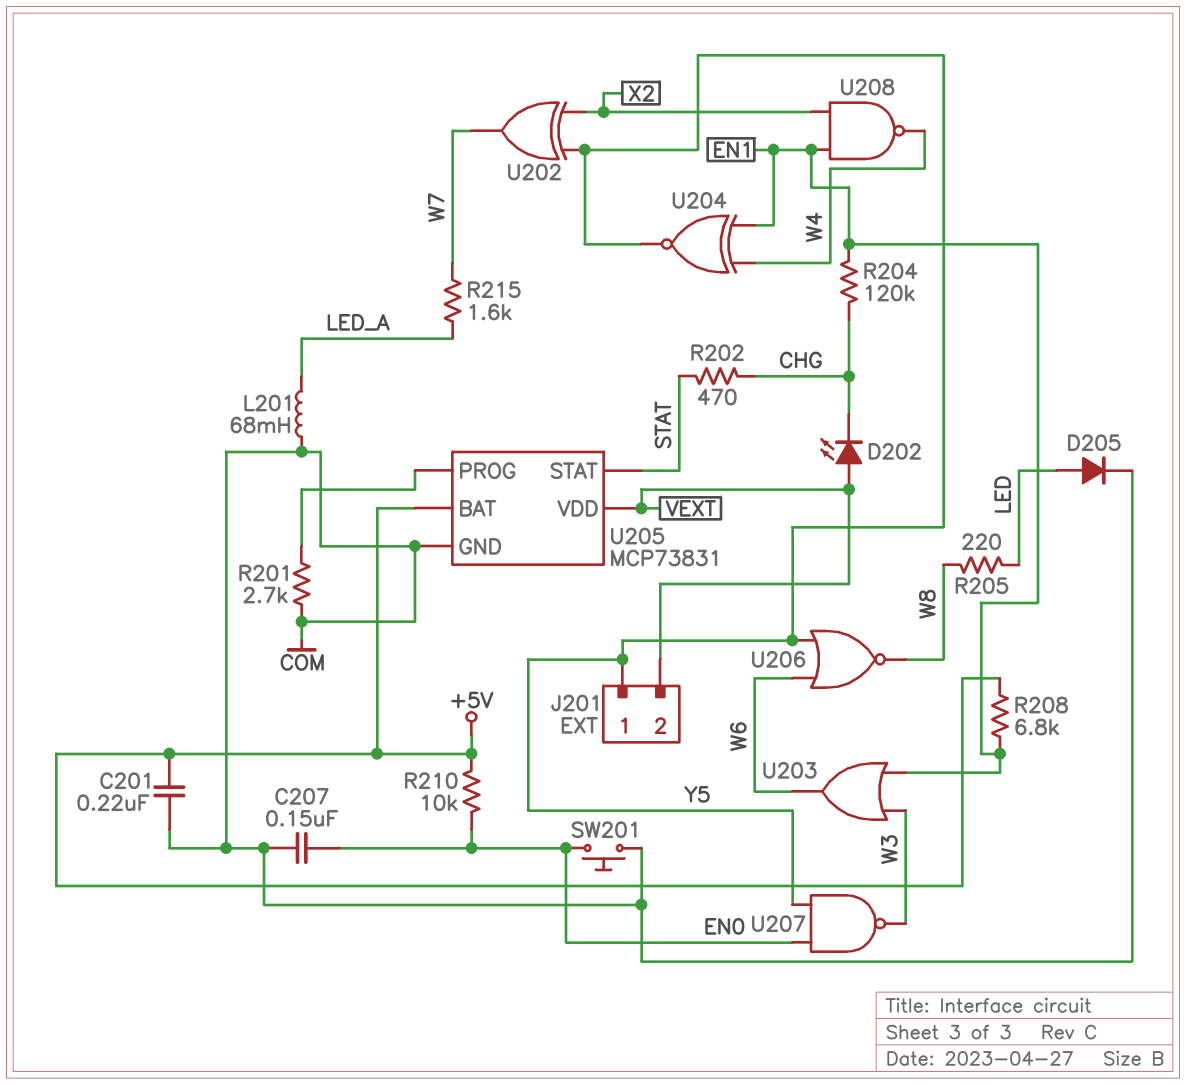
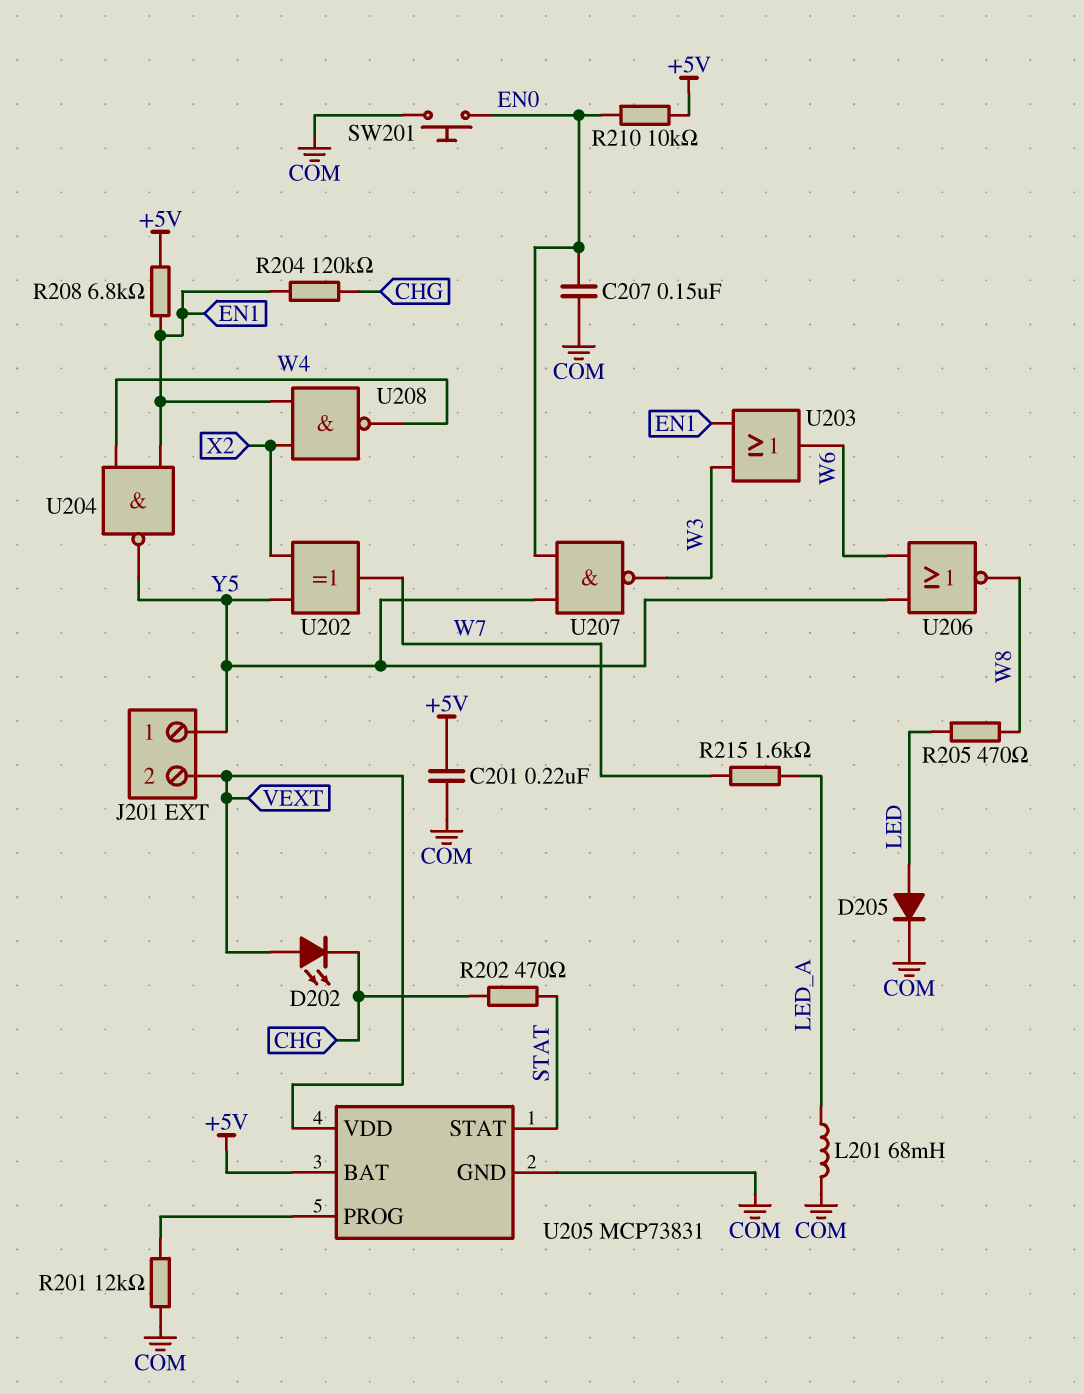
R201: 2.7k (COM, U205/PROG) -> 12k (COM, U205/PROG)
R205: 220 (LED, W8) -> 470 (LED, W8)
U204: XNOR (in EN1, in W4, out Y5) -> NAND (in EN1, in W4, out Y5)

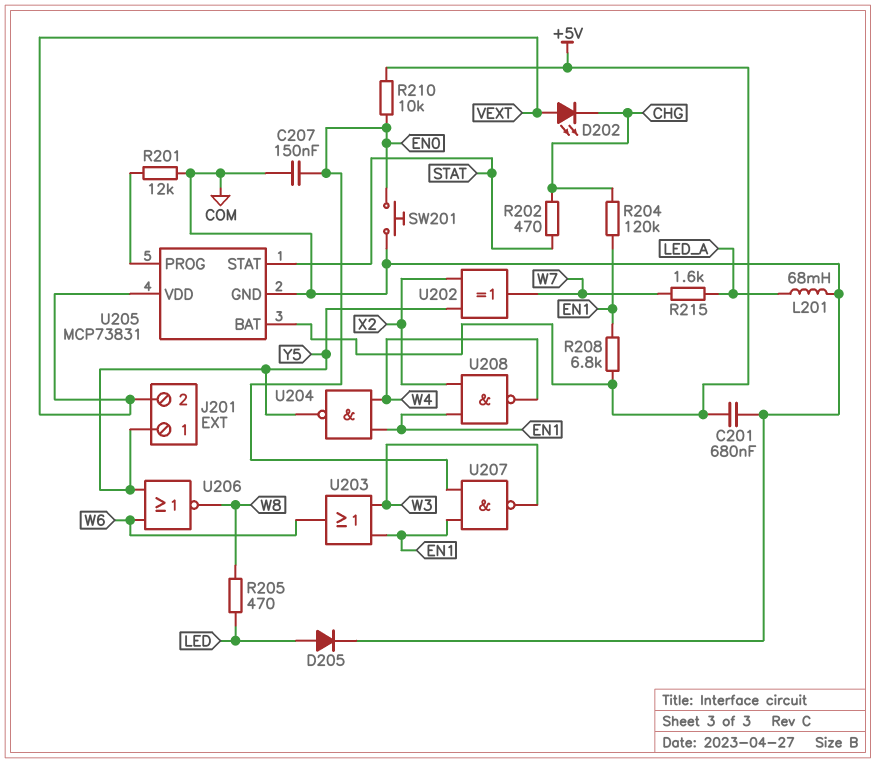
C201: 220nF (+5V, COM) -> 680nF (+5V, COM)
U207: NAND (in EN0, in Y5, out W3) -> NAND (in EN0, in EN1, out W3)

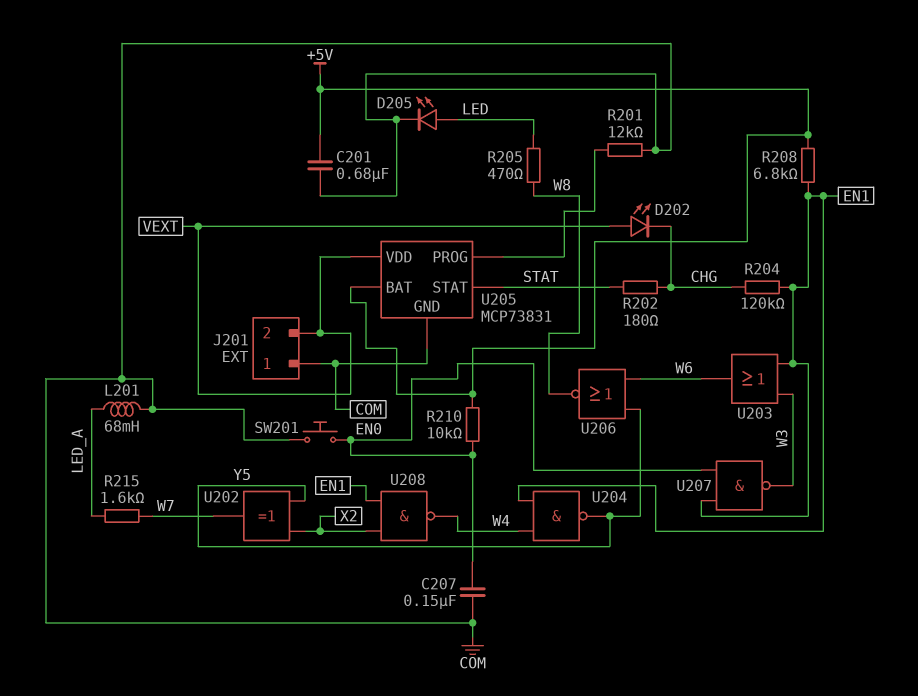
D205: diode (A LED, K COM) -> LED (A LED, K COM)
J201 pin 1: Y5 -> COM
R202: 470 (CHG, STAT) -> 180 (CHG, STAT)

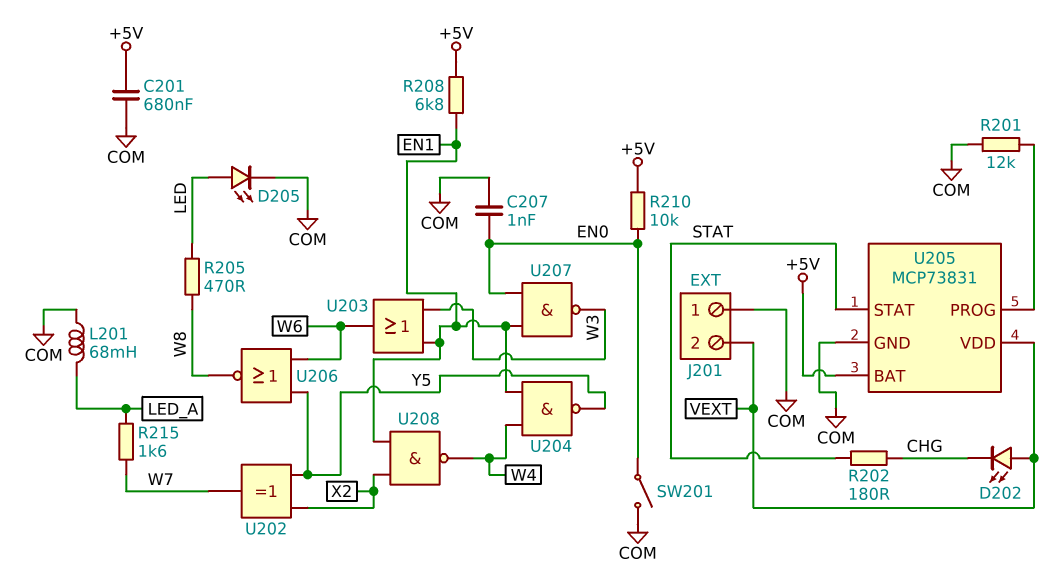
C207: 150nF (COM, EN0) -> 1nF (COM, EN0)
R204: 120k (CHG, EN1) -> none
SW201: button (COM, EN0) -> switch (COM, EN0)

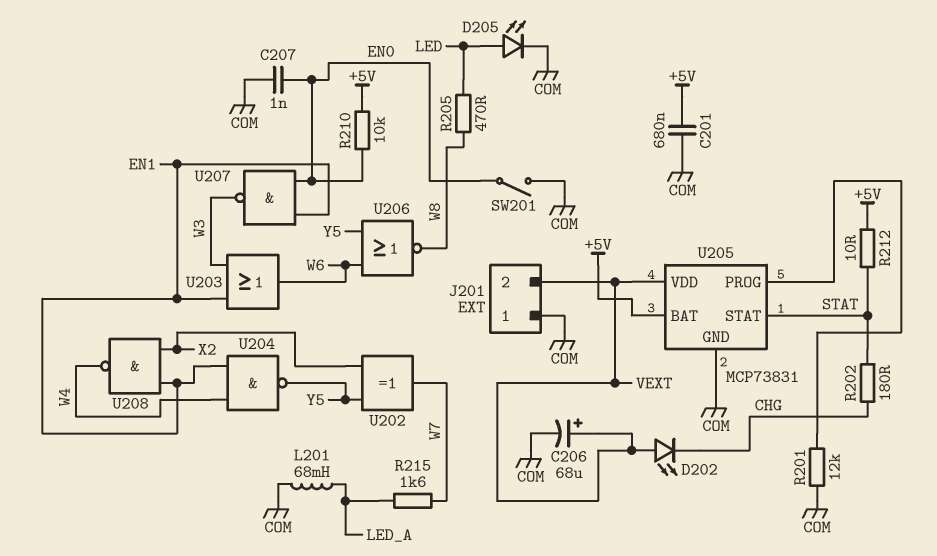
C206: none -> 68uF (plus VEXT, minus COM)
R208: 6.8k (+5V, EN1) -> none
R212: none -> 10 (+5V, STAT)

